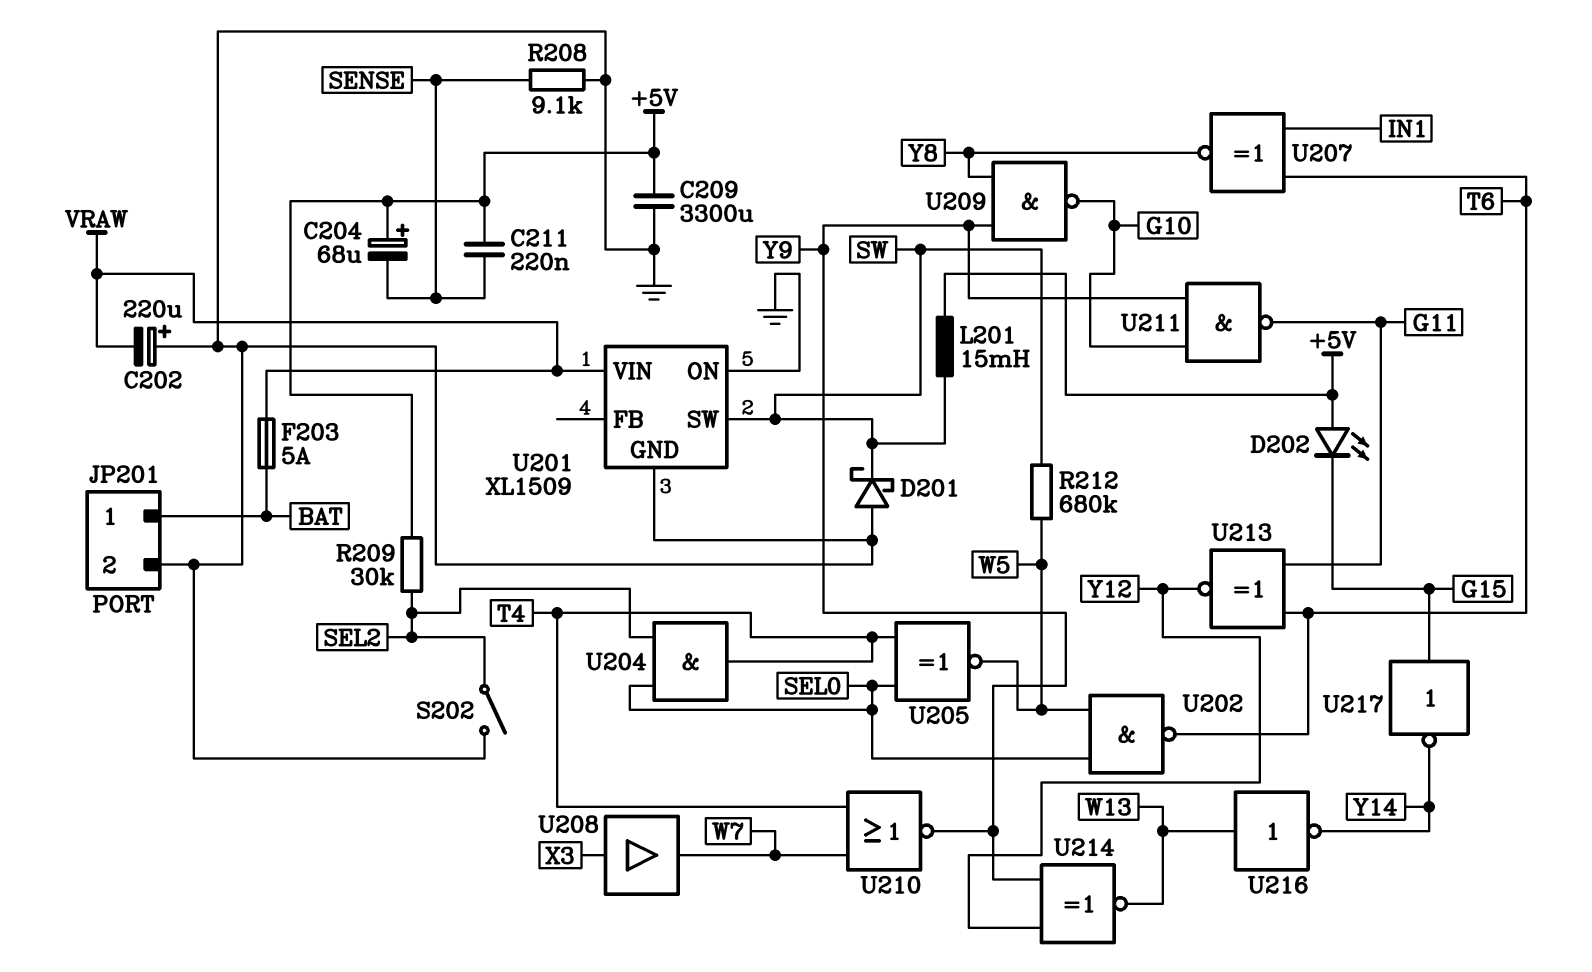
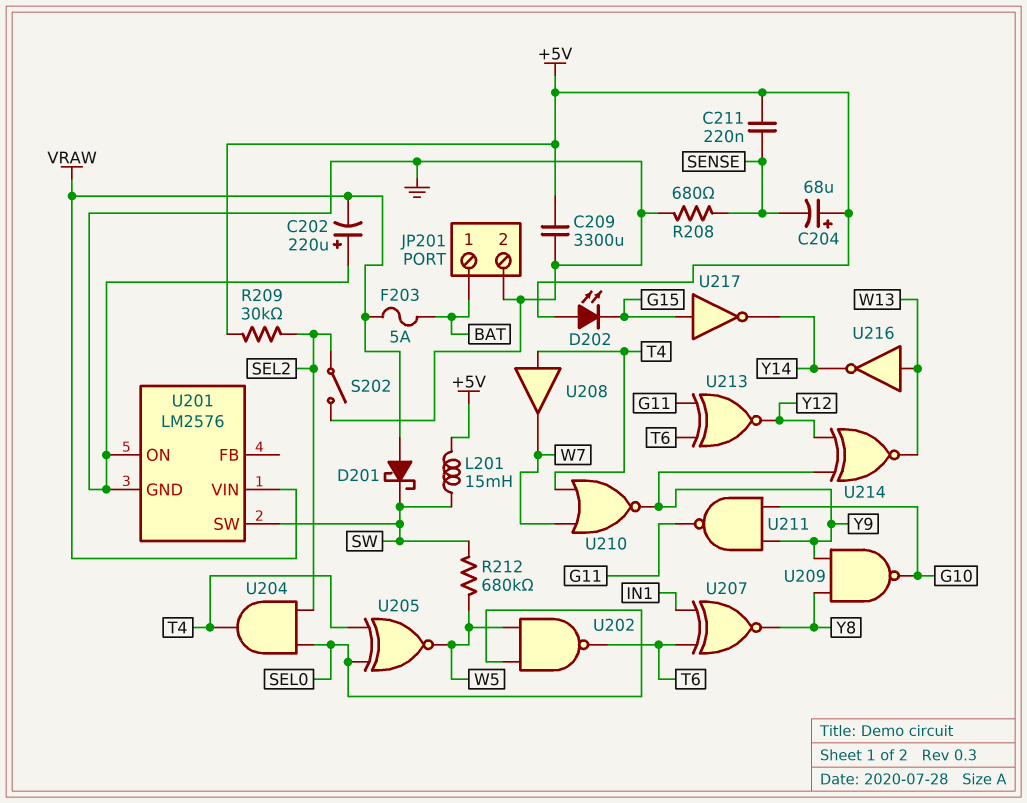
D201: schottky (A GND, K SW) -> schottky (A VRAW, K SW)
R208: 9.1k (GND, SENSE) -> 680 (GND, SENSE)
U201: XL1509 -> LM2576
U208: buffer (in X3, out W7) -> buffer (in T4, out W7)

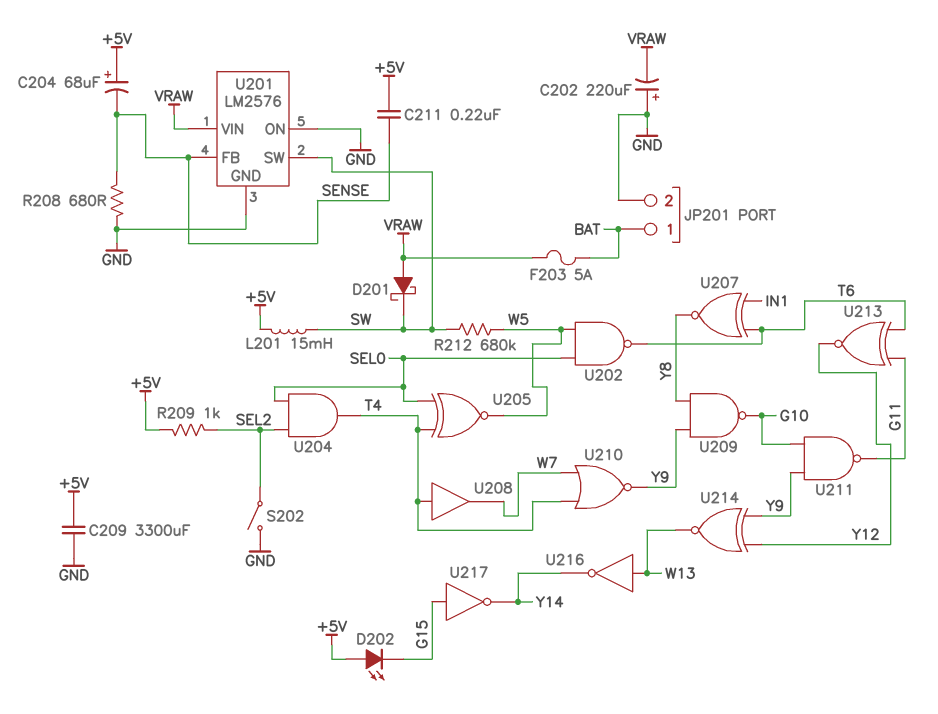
R209: 30k (+5V, SEL2) -> 1k (+5V, SEL2)
U201 pin FB: none -> SENSE

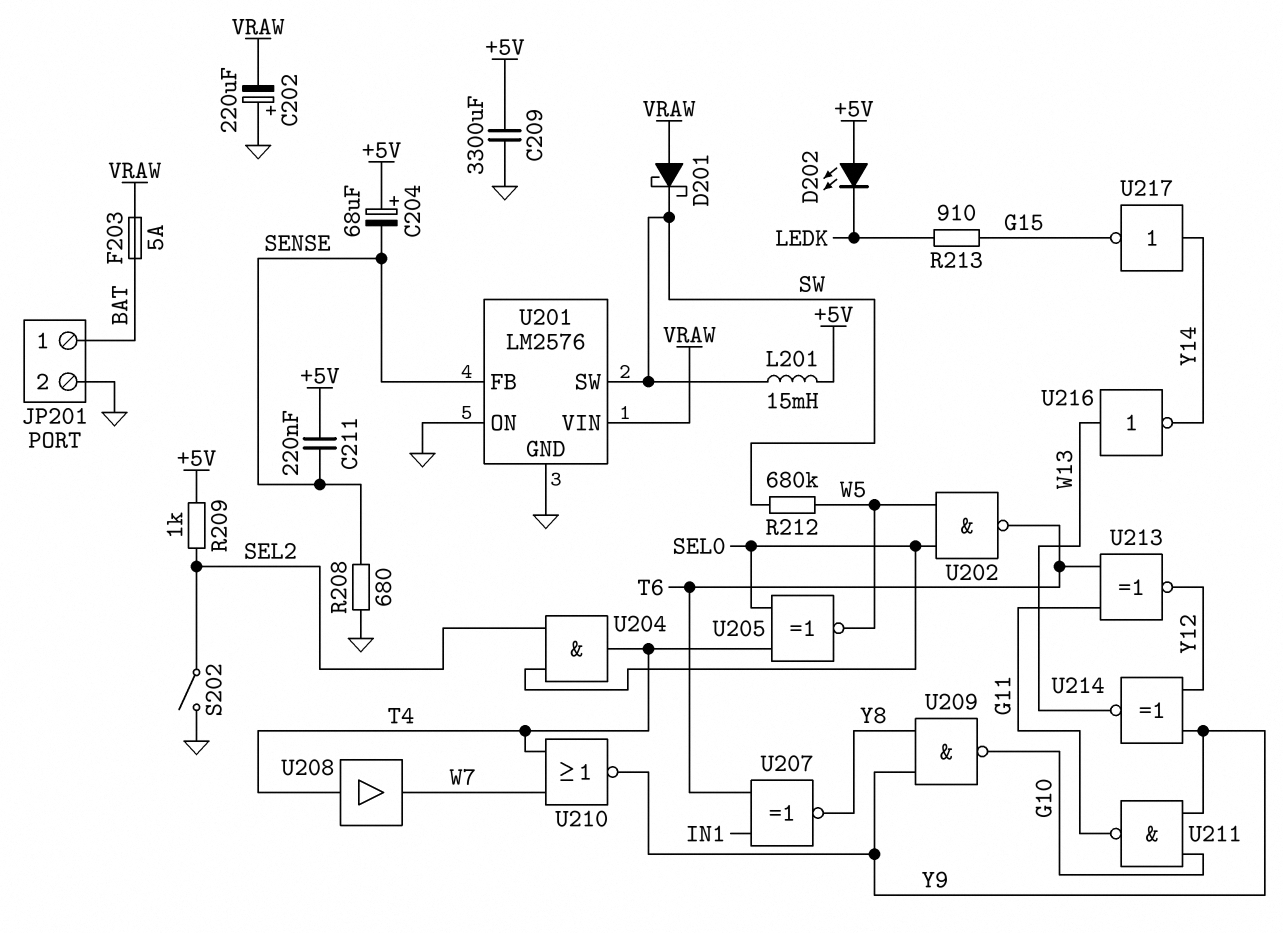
D202: LED (A +5V, K G15) -> LED (A +5V, K LEDK)
R213: none -> 910 (G15, LEDK)
U217: NOT (in G15, out Y14) -> NOT (in Y14, out G15)

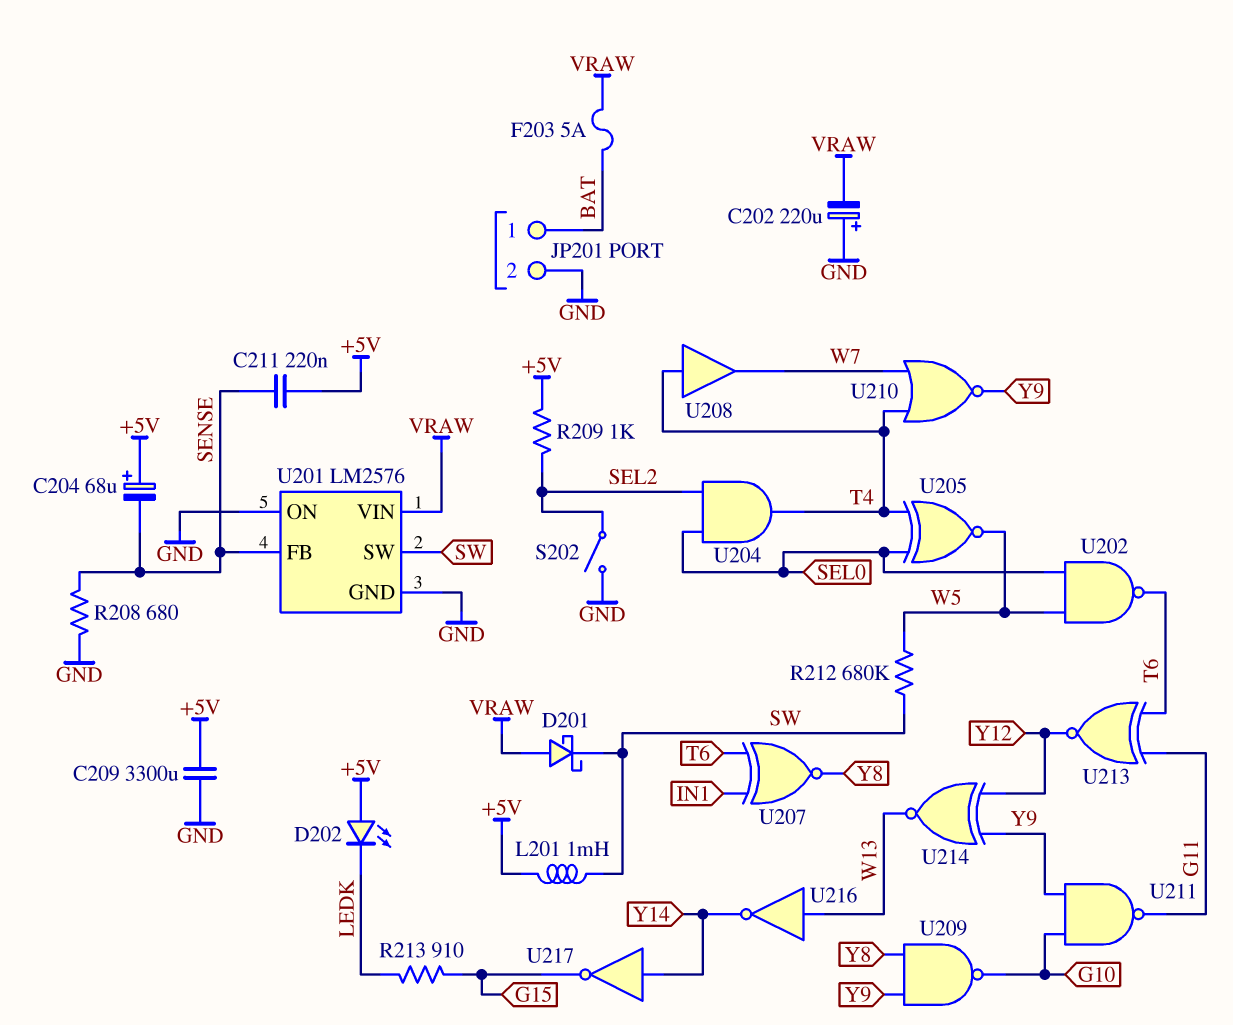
L201: 15mH (+5V, SW) -> 1mH (+5V, SW)

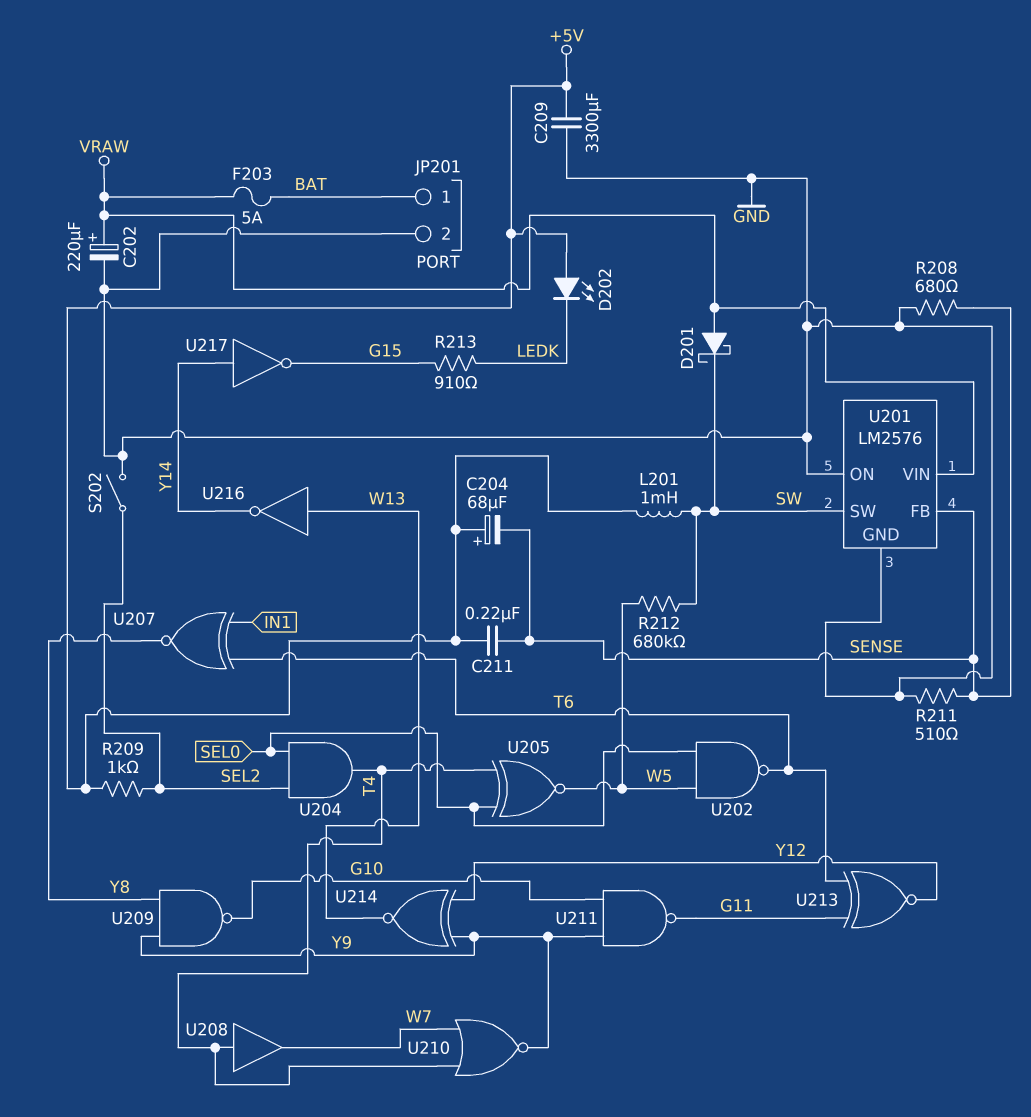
C202: 220uF (plus GND, minus VRAW) -> 220uF (plus VRAW, minus GND)
R211: none -> 510 (GND, SENSE)

